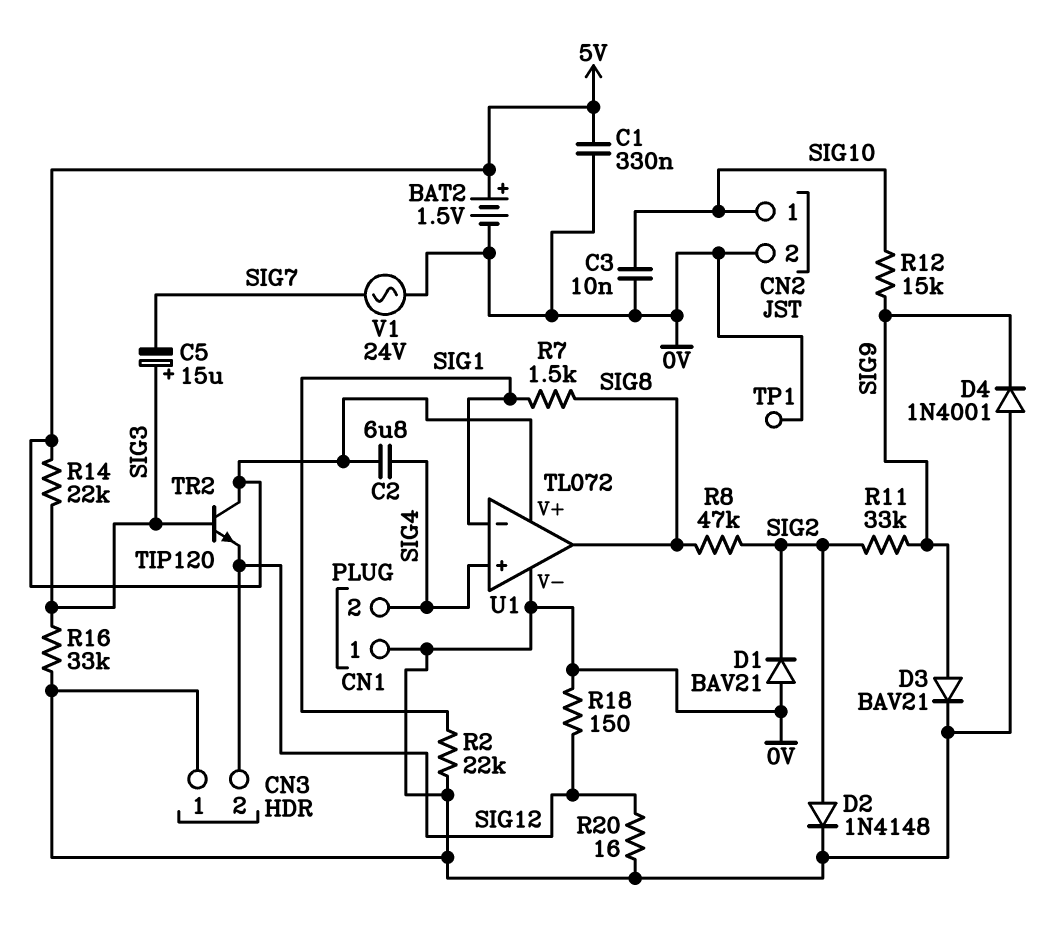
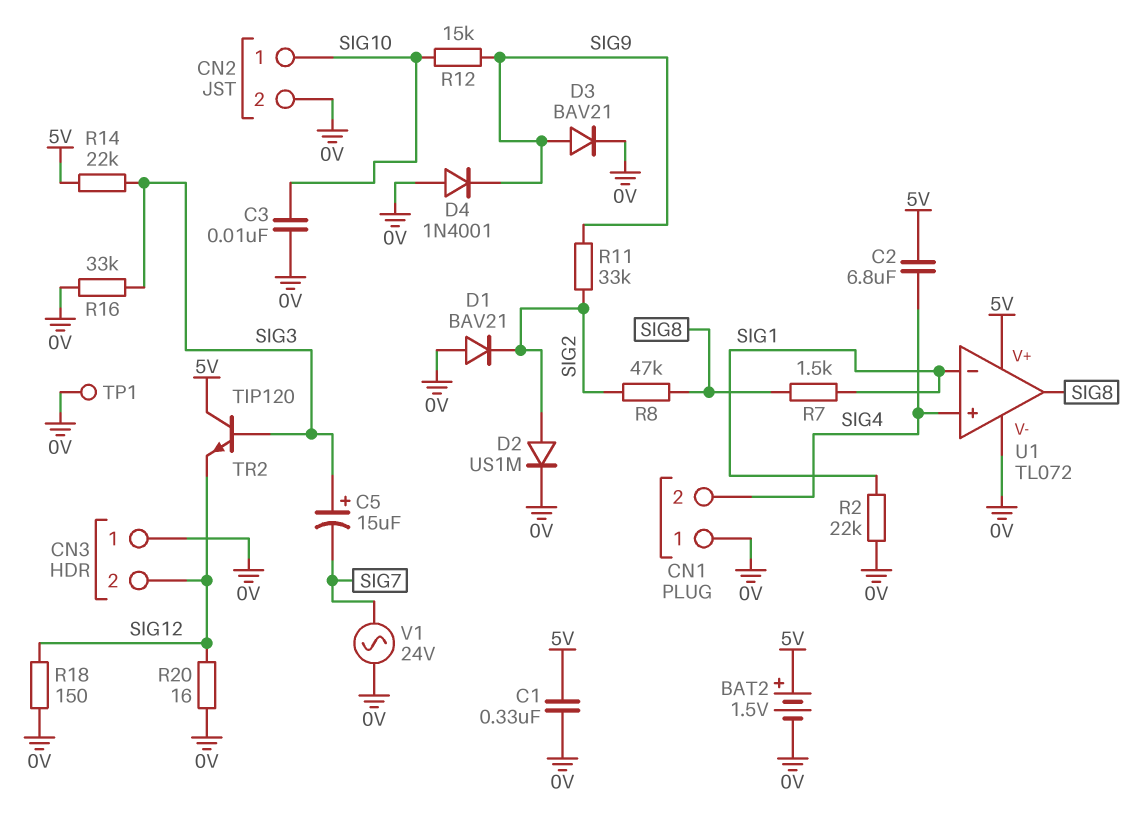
D2: diode 1N4148 (A SIG2, K 0V) -> diode US1M (A SIG2, K 0V)

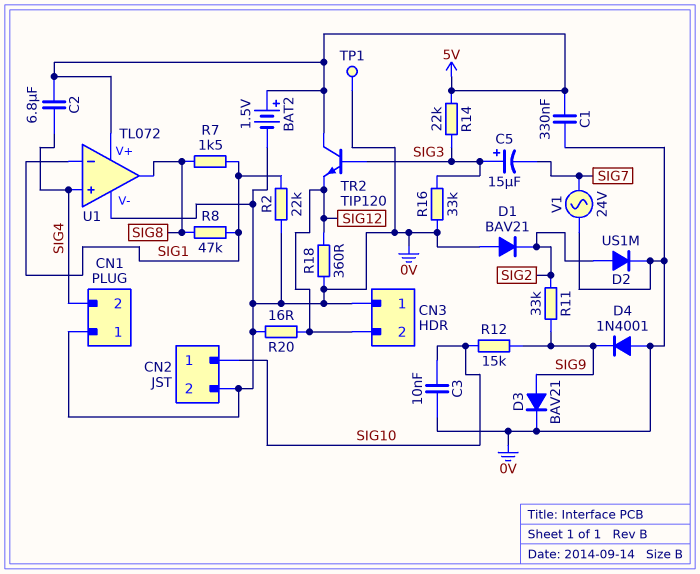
R8: 47k (SIG2, SIG8) -> 47k (SIG1, SIG8)
R18: 150 (0V, SIG12) -> 360 (0V, SIG12)

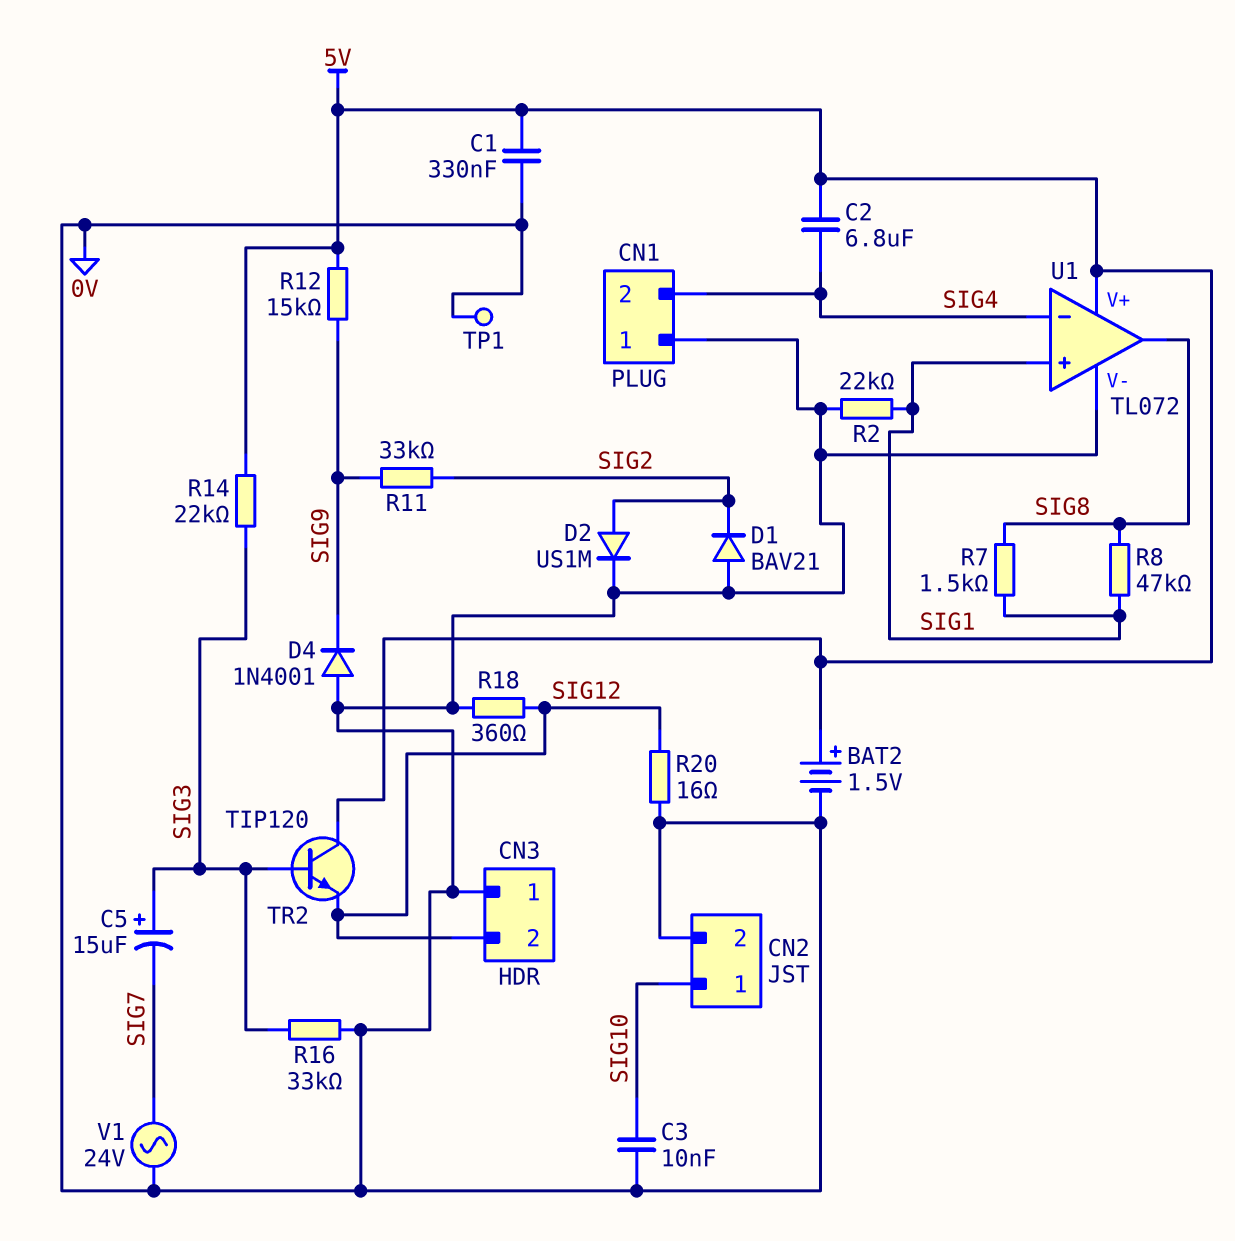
D3: diode BAV21 (A SIG9, K 0V) -> none
R12: 15k (SIG9, SIG10) -> 15k (5V, SIG9)
U1 pin in+: SIG4 -> SIG1
U1 pin in-: SIG1 -> SIG4

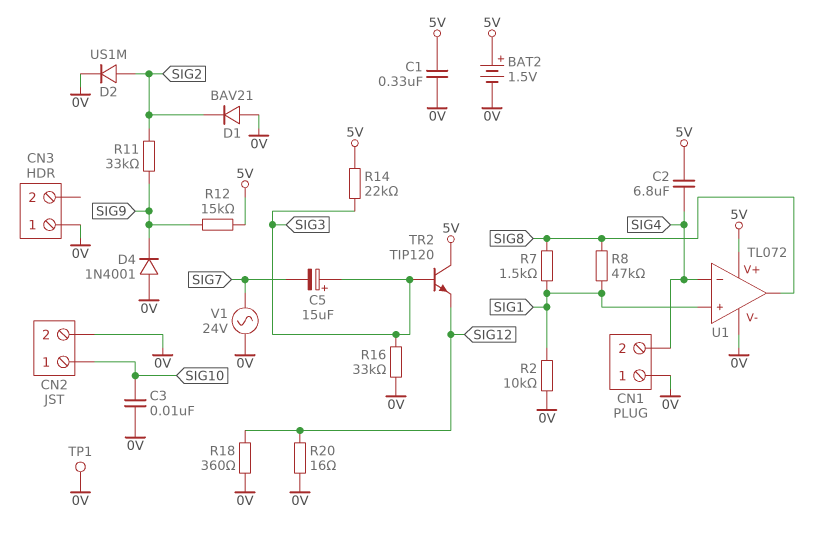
CN3 pin 2: SIG12 -> none
R2: 22k (0V, SIG1) -> 10k (0V, SIG1)

